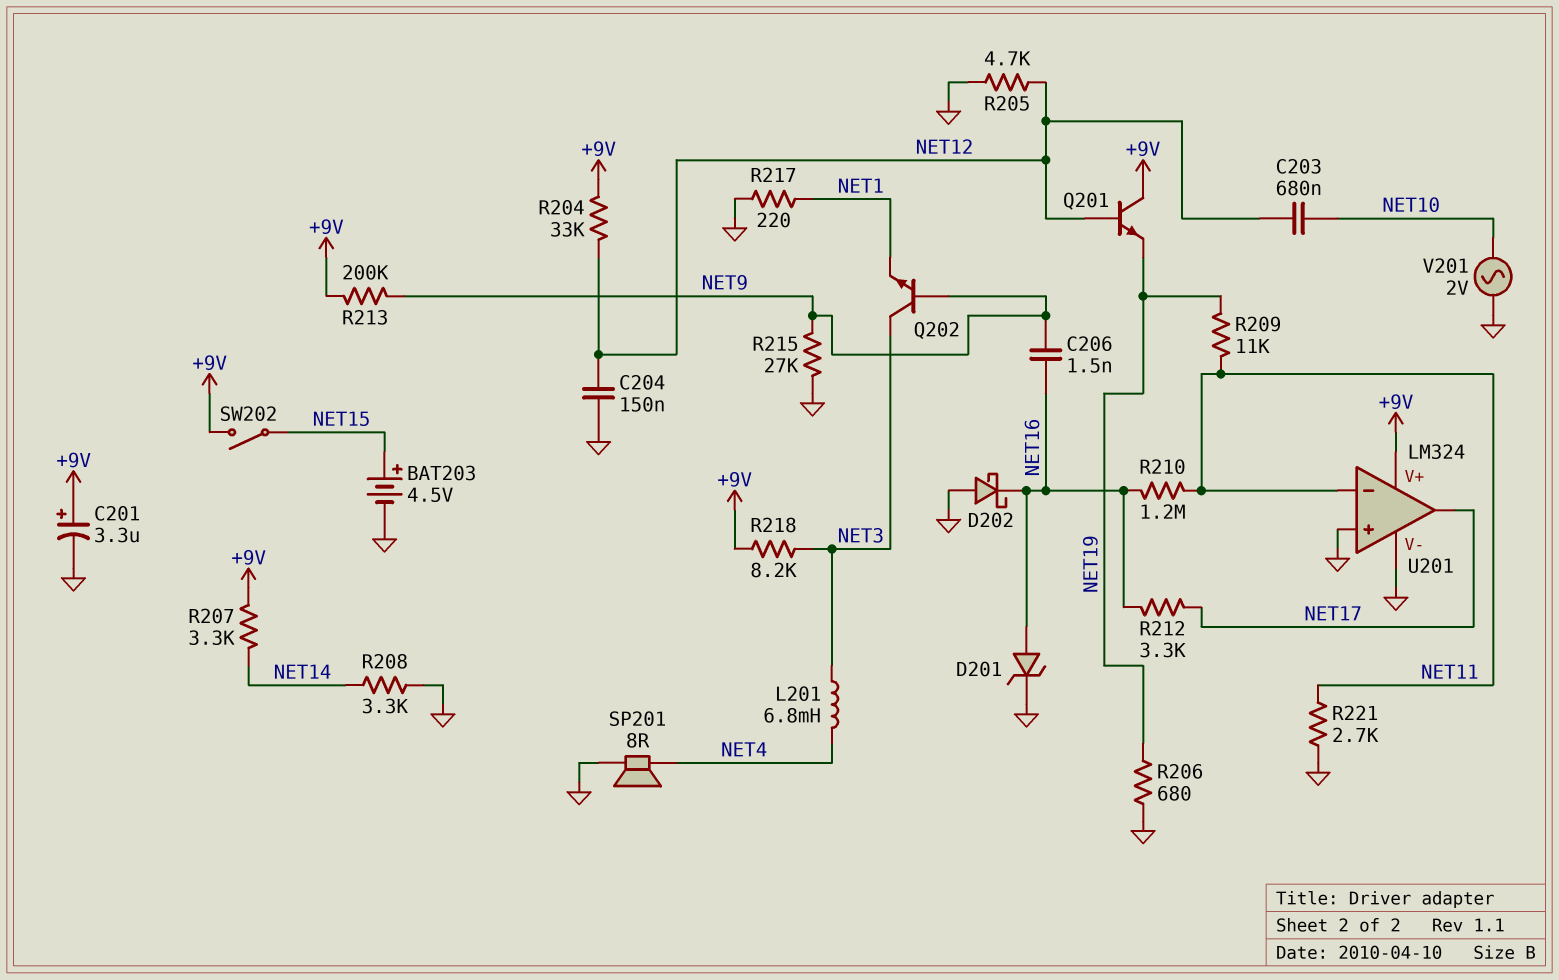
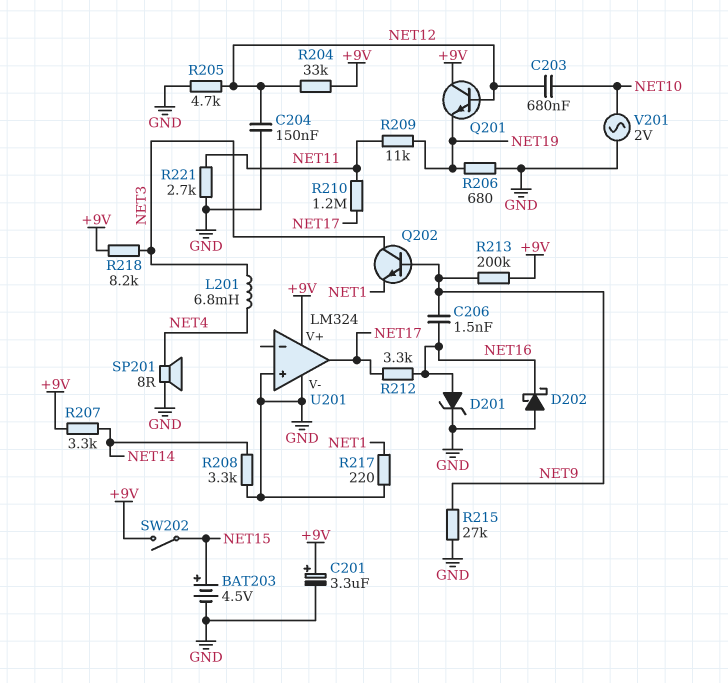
R210: 1.2M (NET11, NET16) -> 1.2M (NET11, NET17)
U201 pin in-: NET11 -> none

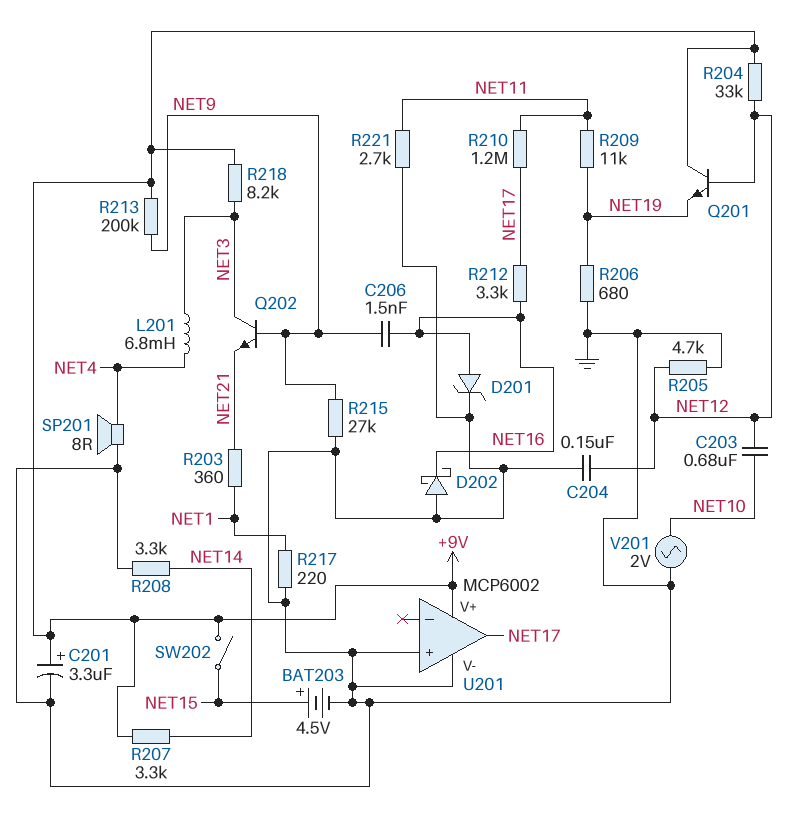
Q202: NPN (B NET9, C NET3, E NET1) -> NPN (B NET9, C NET3, E NET21)
R203: none -> 360 (NET1, NET21)
U201: LM324 -> MCP6002

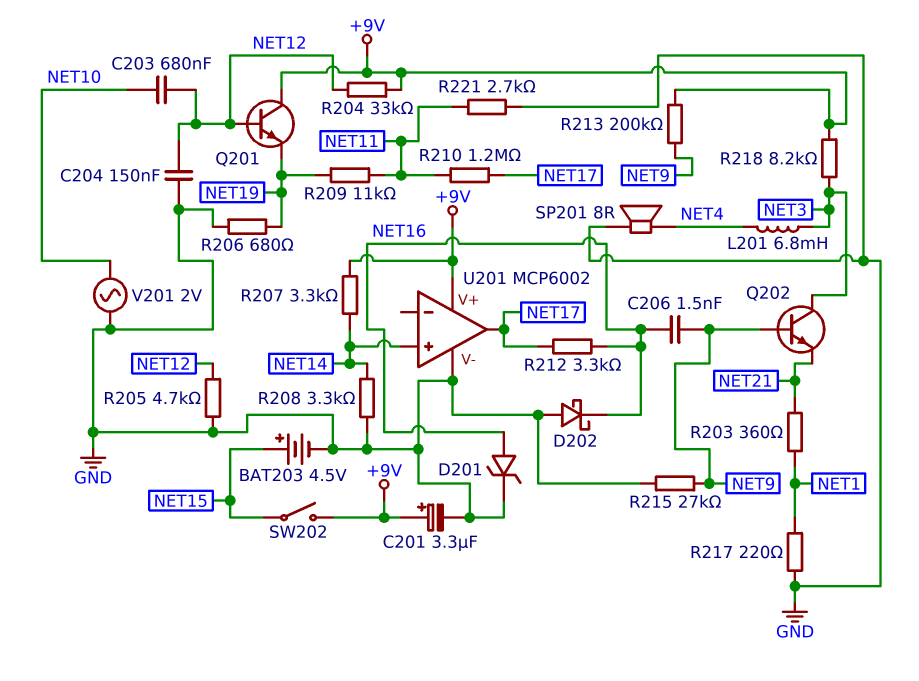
U201 pin in+: GND -> NET14

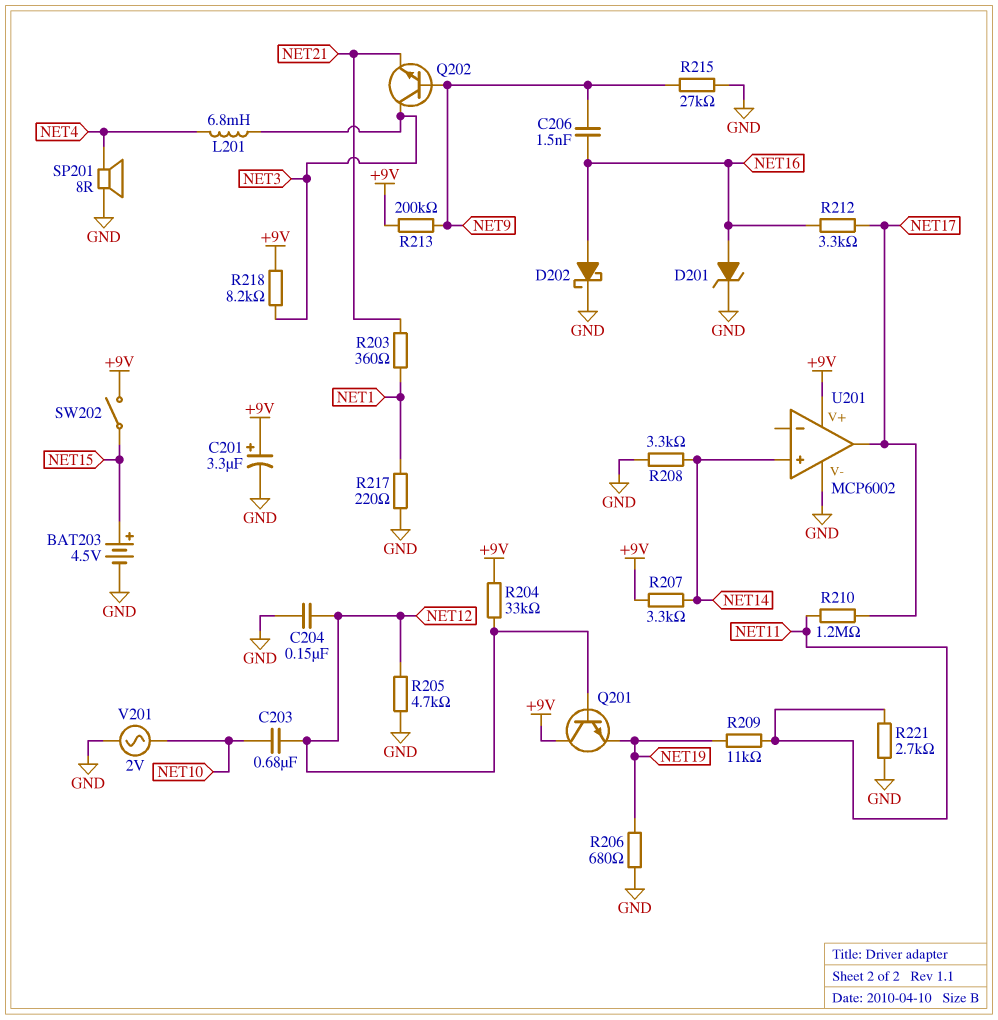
D202: schottky (A GND, K NET16) -> schottky (A NET16, K GND)

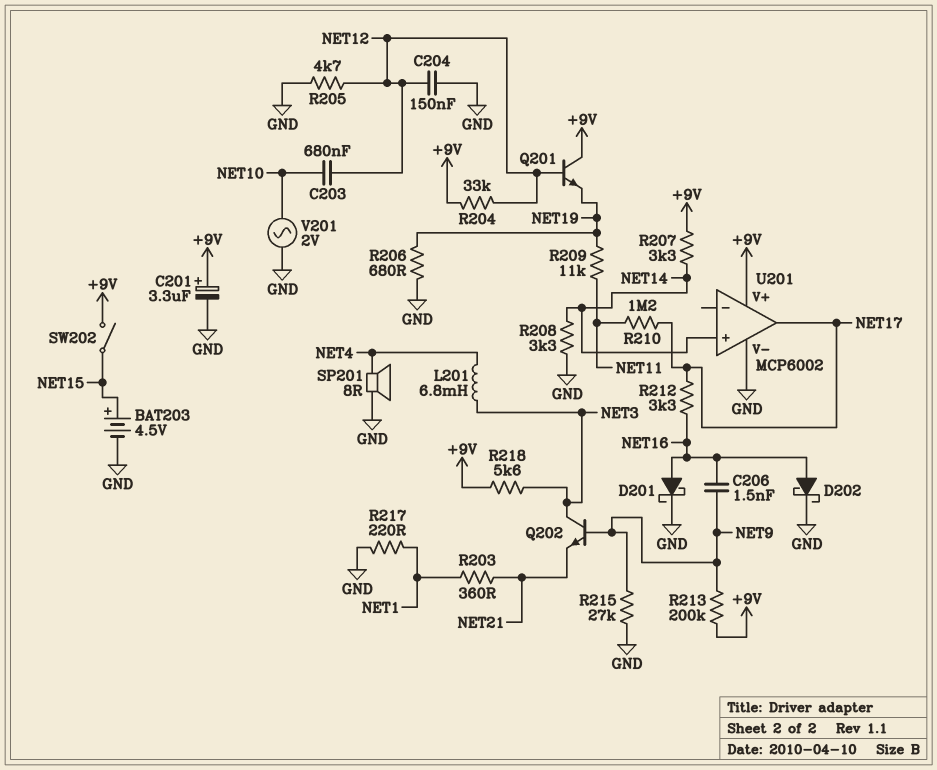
D201: zener (A NET16, K GND) -> schottky (A NET16, K GND)
R218: 8.2k (+9V, NET3) -> 5.6k (+9V, NET3)
R221: 2.7k (GND, NET11) -> none

